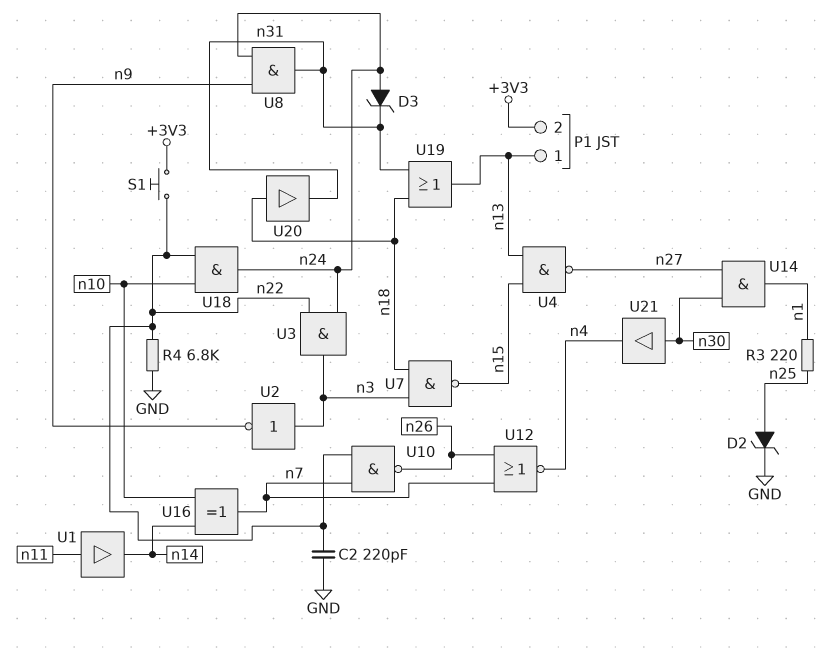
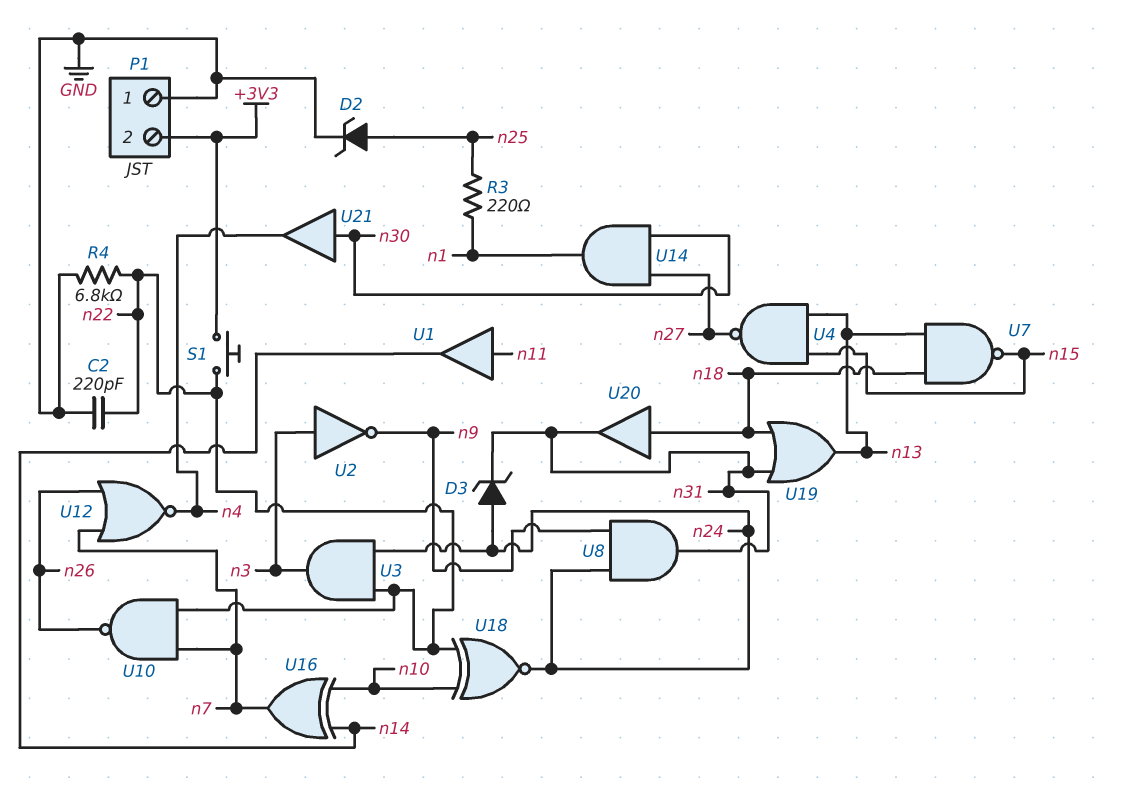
P1 pin 1: n13 -> GND
U7: NAND (in n3, in n18, out n15) -> NAND (in n13, in n18, out n15)
U18: AND (in n10, in n22, out n24) -> XNOR (in n10, in n22, out n24)

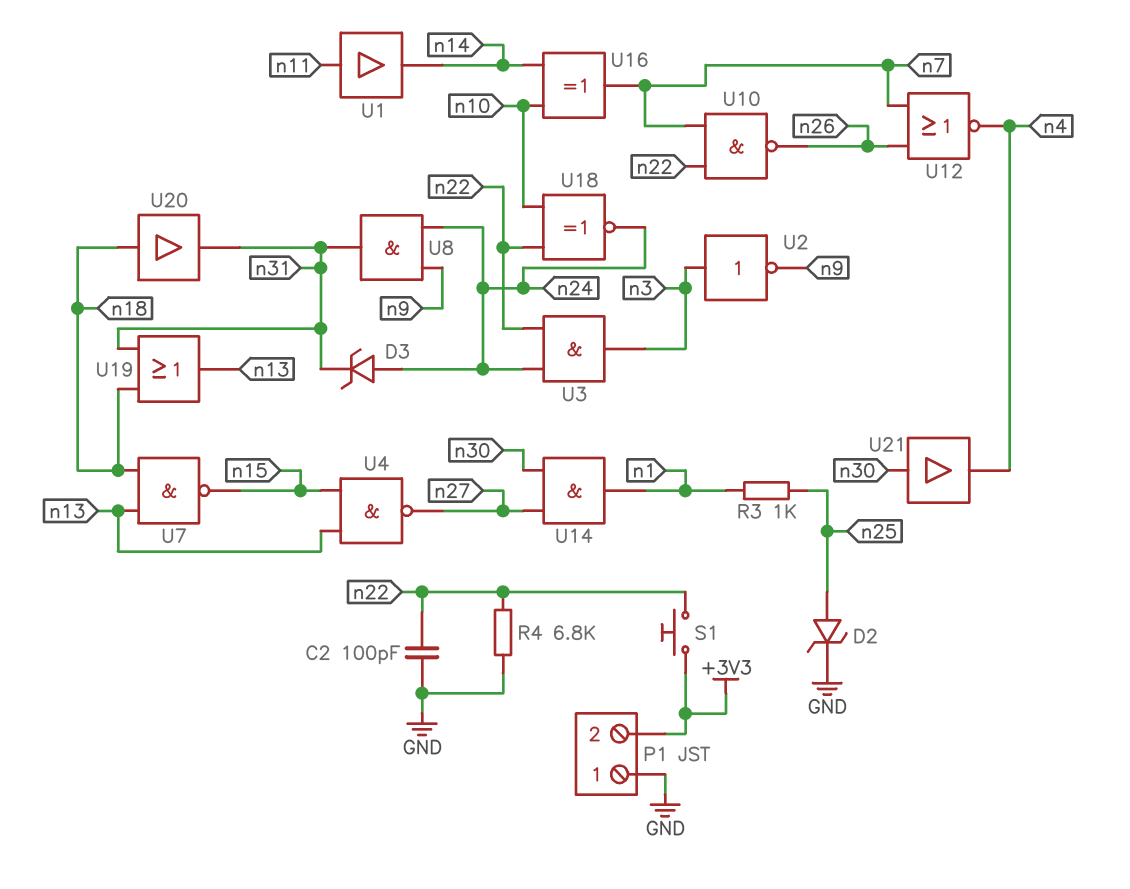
C2: 220pF (GND, n22) -> 100pF (GND, n22)
R3: 220 (n1, n25) -> 1k (n1, n25)

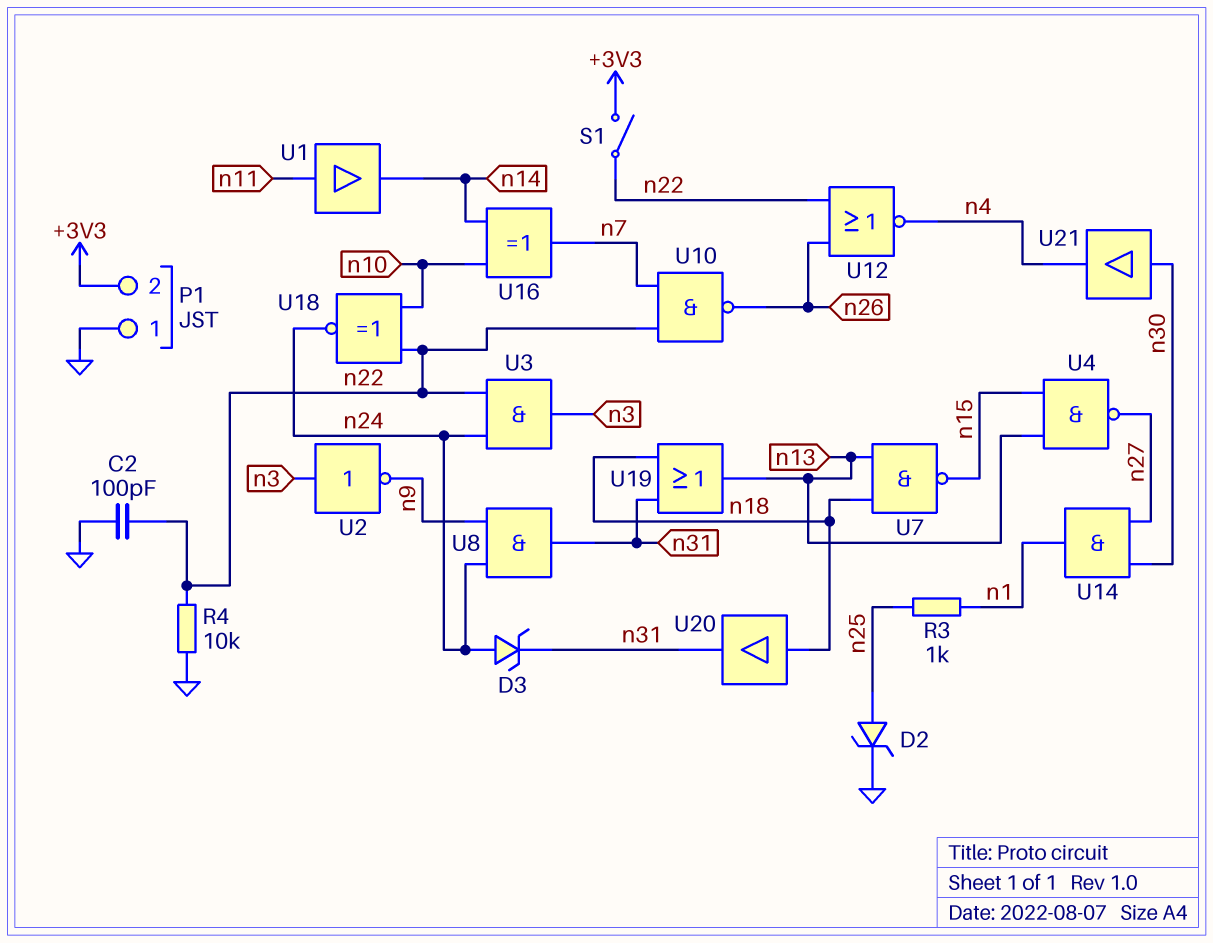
R4: 6.8k (GND, n22) -> 10k (GND, n22)
S1: button (+3V3, n22) -> switch (+3V3, n22)
U12: NOR (in n7, in n26, out n4) -> NOR (in n22, in n26, out n4)

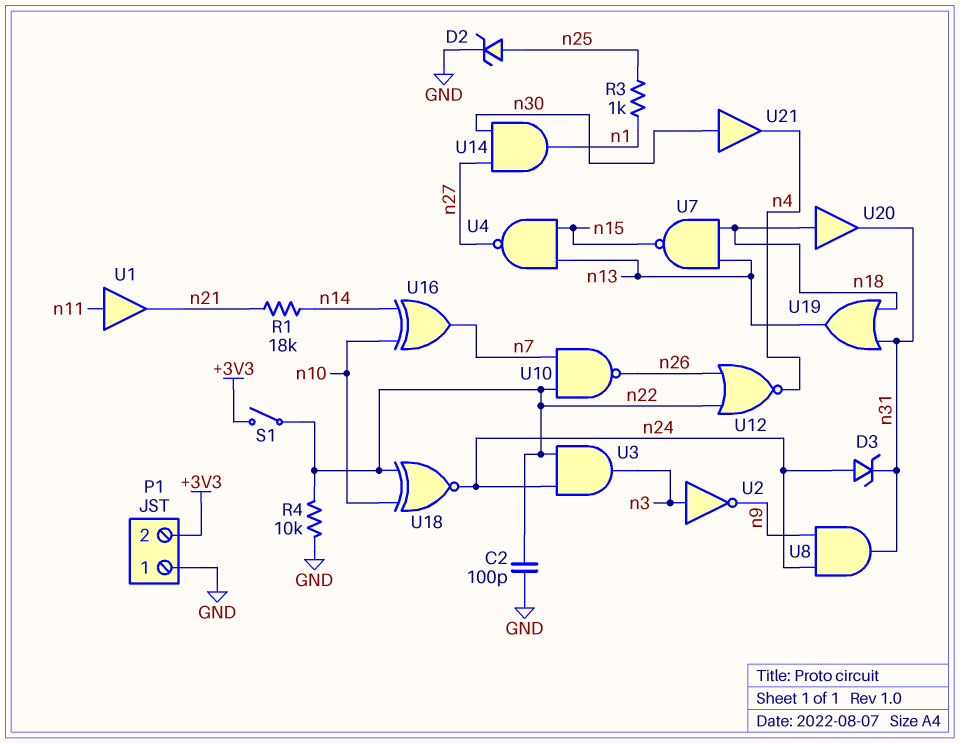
R1: none -> 18k (n14, n21)
U1: buffer (in n11, out n14) -> buffer (in n11, out n21)

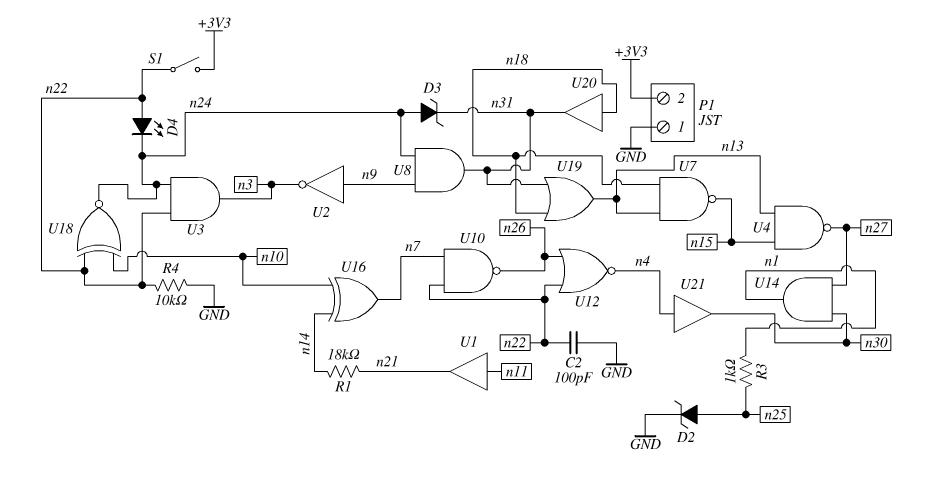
D4: none -> LED (A n22, K n24)
U2: NOT (in n3, out n9) -> NOT (in n9, out n3)
U21: buffer (in n30, out n4) -> buffer (in n4, out n30)

